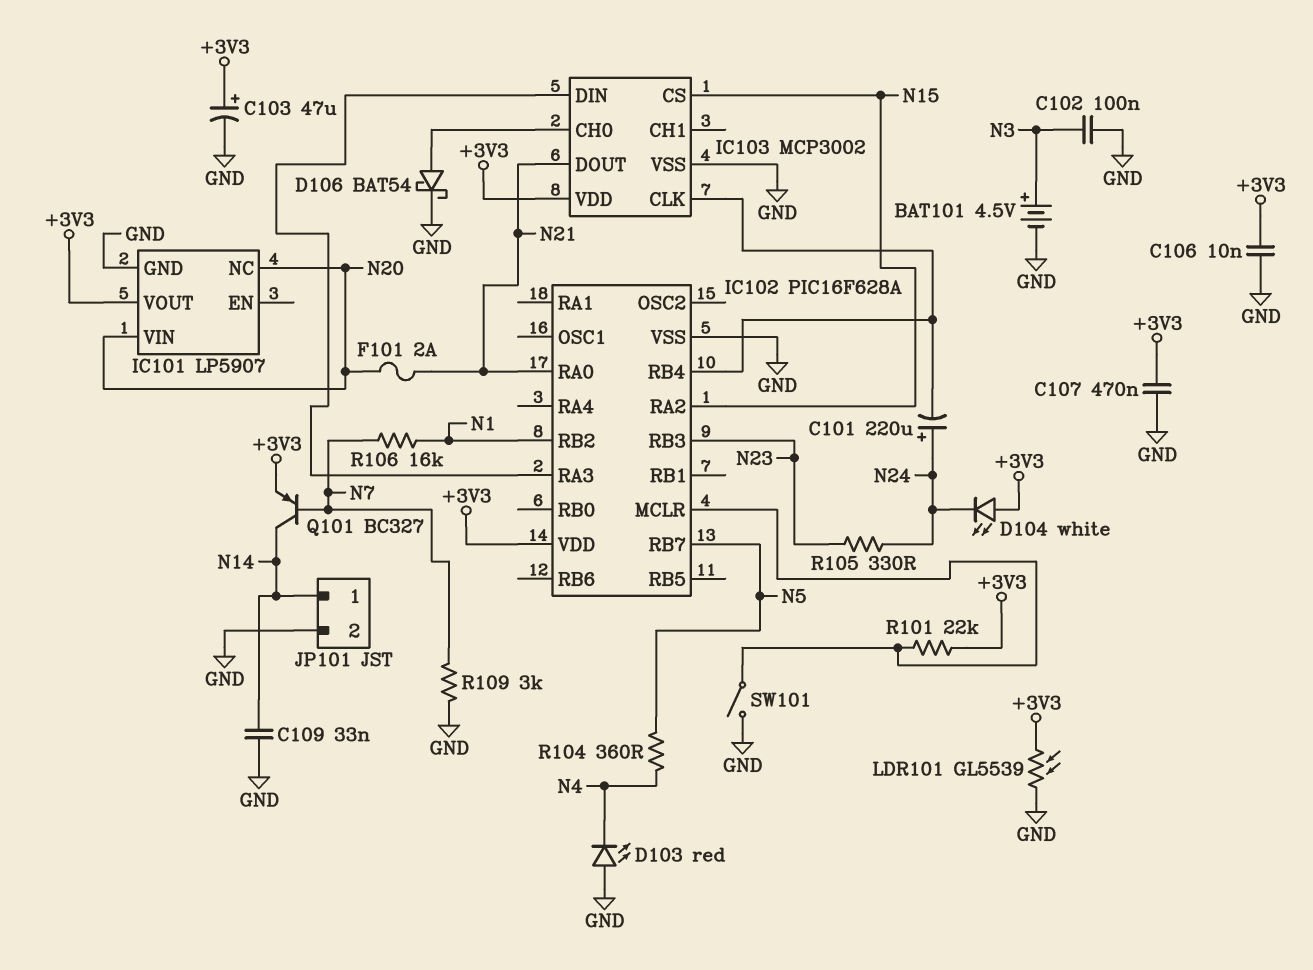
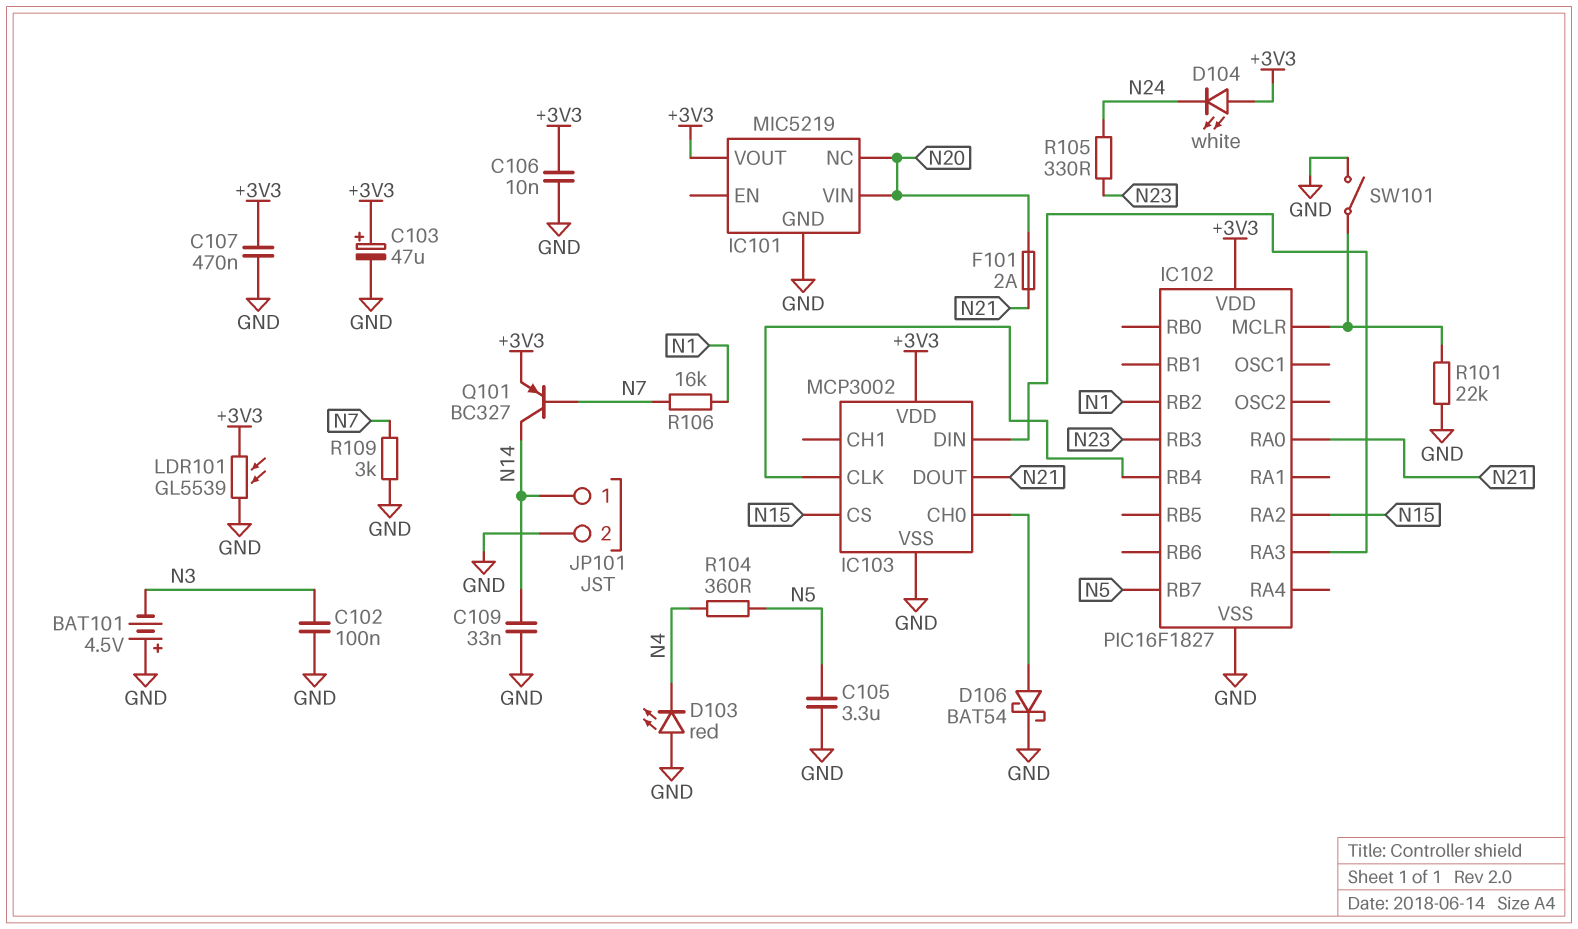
BAT101: 4.5V (plus N3, minus GND) -> 4.5V (plus GND, minus N3)
C101: 220uF (plus N24, minus IC102/RB4) -> none
C105: none -> 3.3uF (GND, N5)
IC101: LP5907 -> MIC5219
IC102: PIC16F628A -> PIC16F1827
R101: 22k (+3V3, IC102/MCLR) -> 22k (GND, IC102/MCLR)

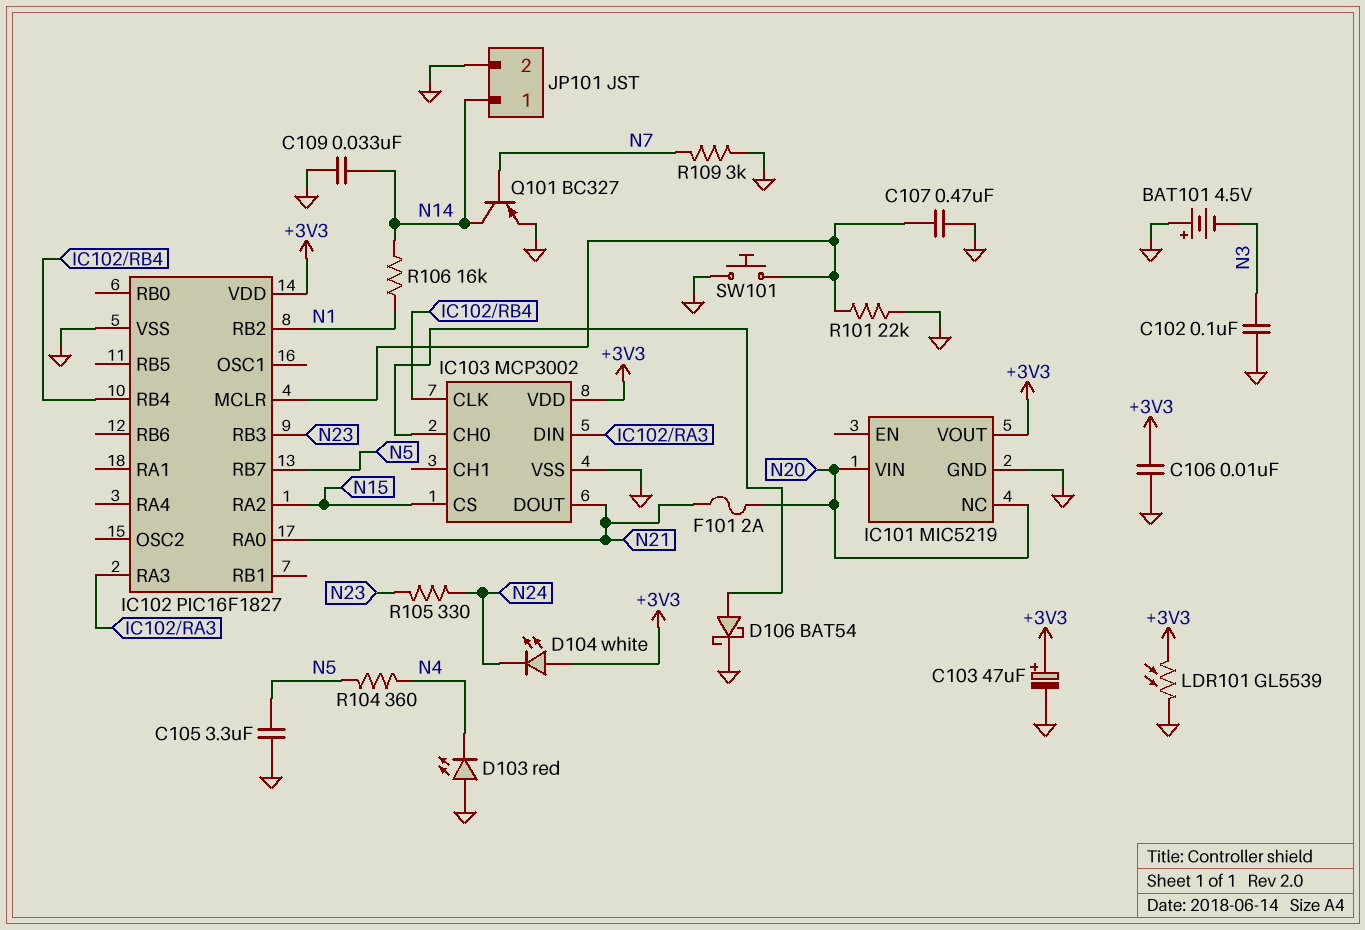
C107: 470nF (+3V3, GND) -> 470nF (GND, IC102/MCLR)
Q101: PNP BC327 (B N7, C N14, E +3V3) -> PNP BC327 (B N7, C N14, E GND)
R106: 16k (N1, N7) -> 16k (N1, N14)
SW101: switch (GND, IC102/MCLR) -> button (GND, IC102/MCLR)

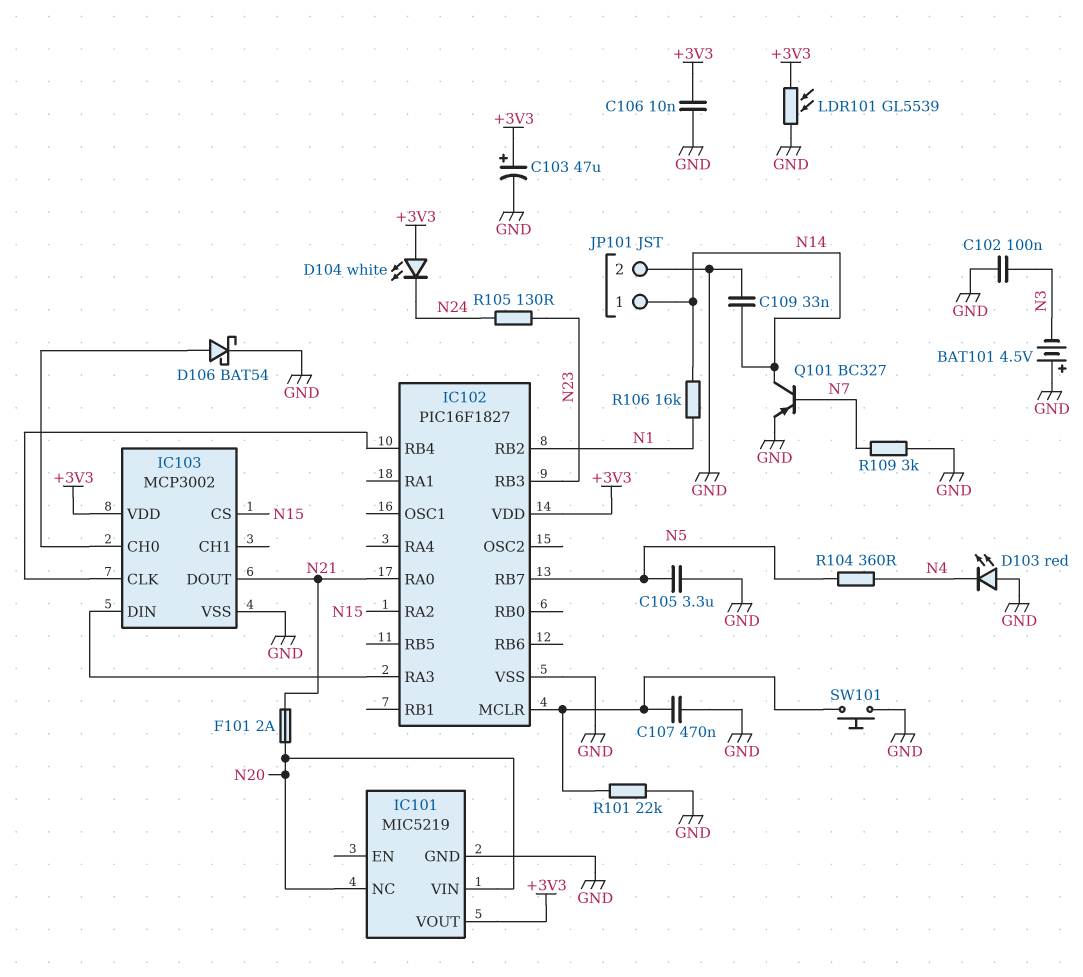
R105: 330 (N23, N24) -> 130 (N23, N24)

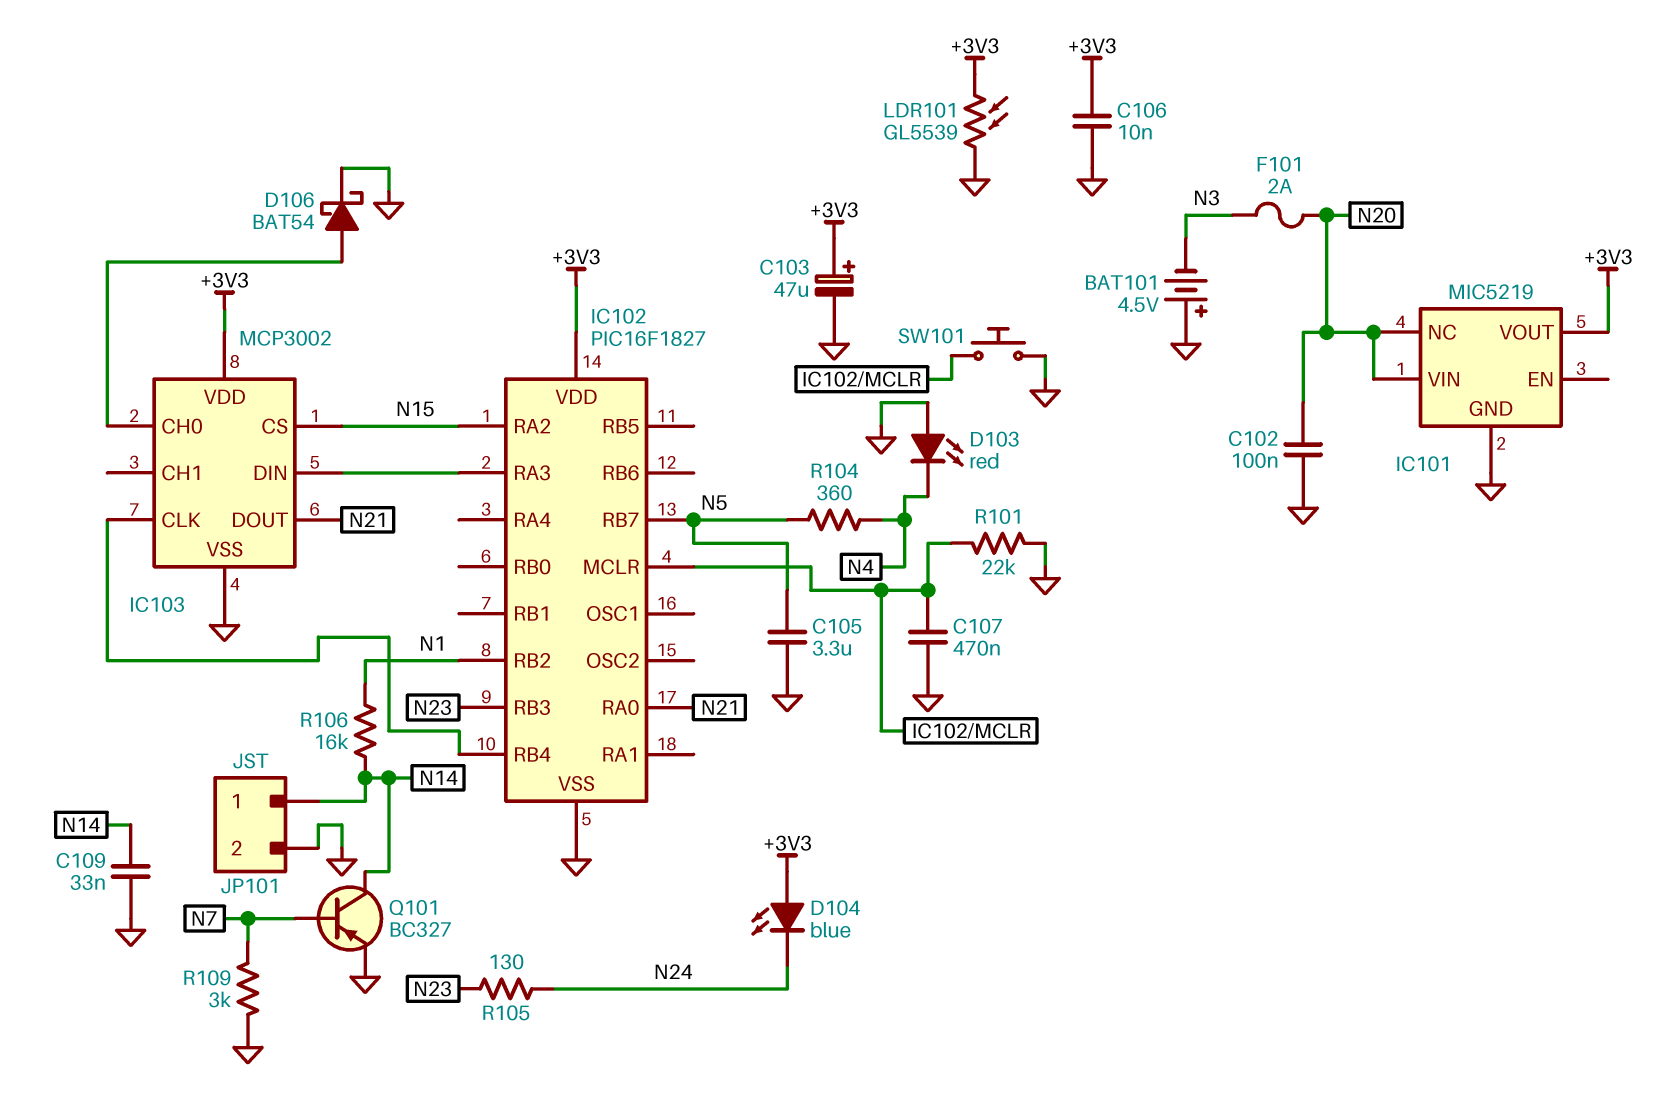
C102: 100nF (GND, N3) -> 100nF (GND, N20)
D104: LED white (A +3V3, K N24) -> LED blue (A +3V3, K N24)
F101: 2A (N20, N21) -> 2A (N3, N20)

